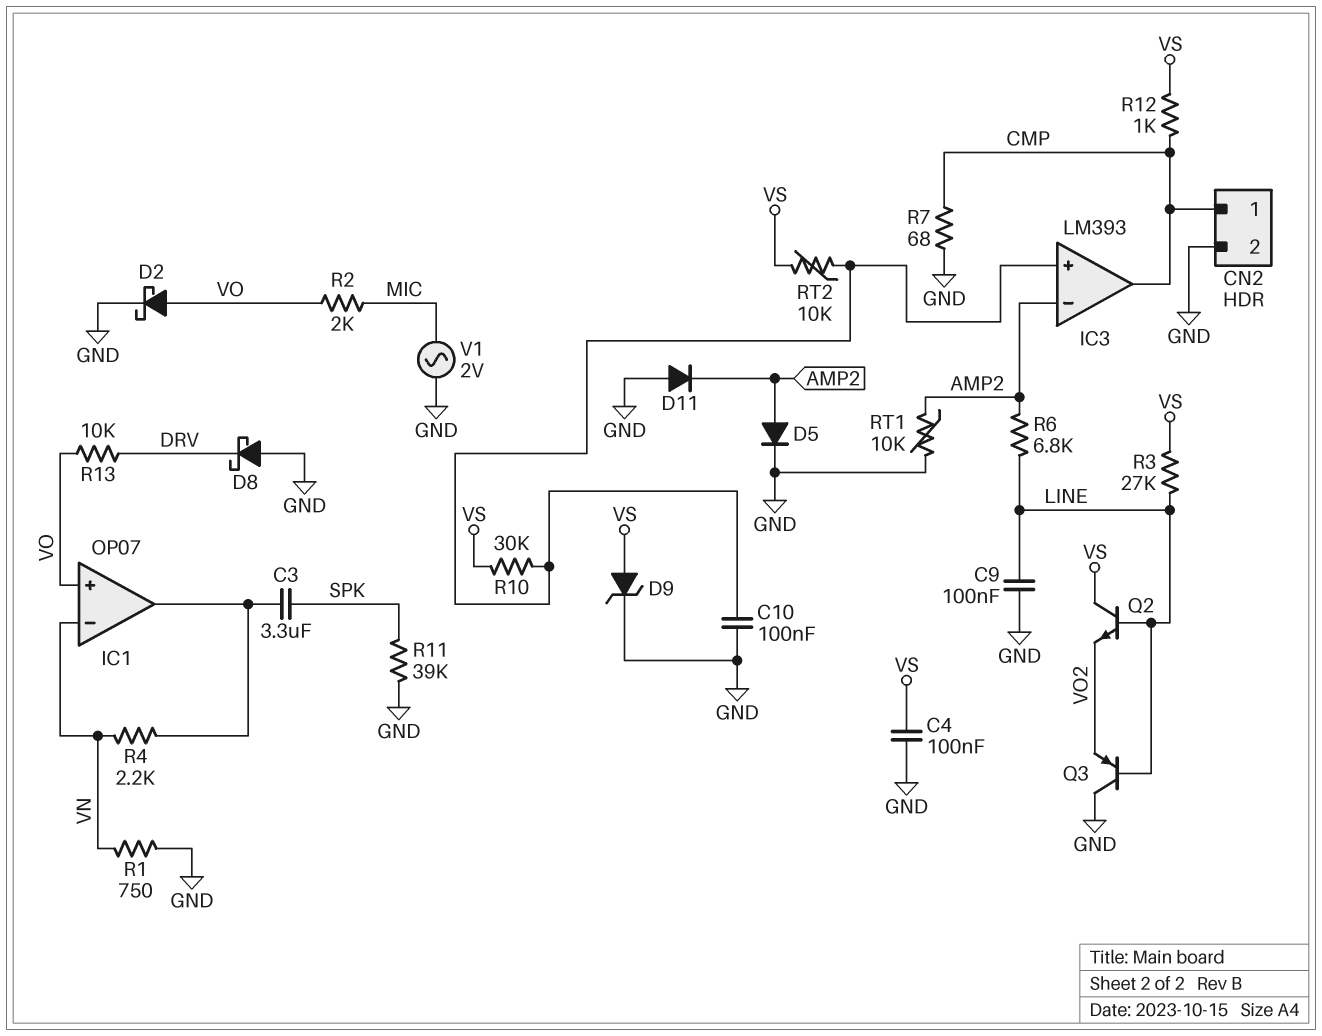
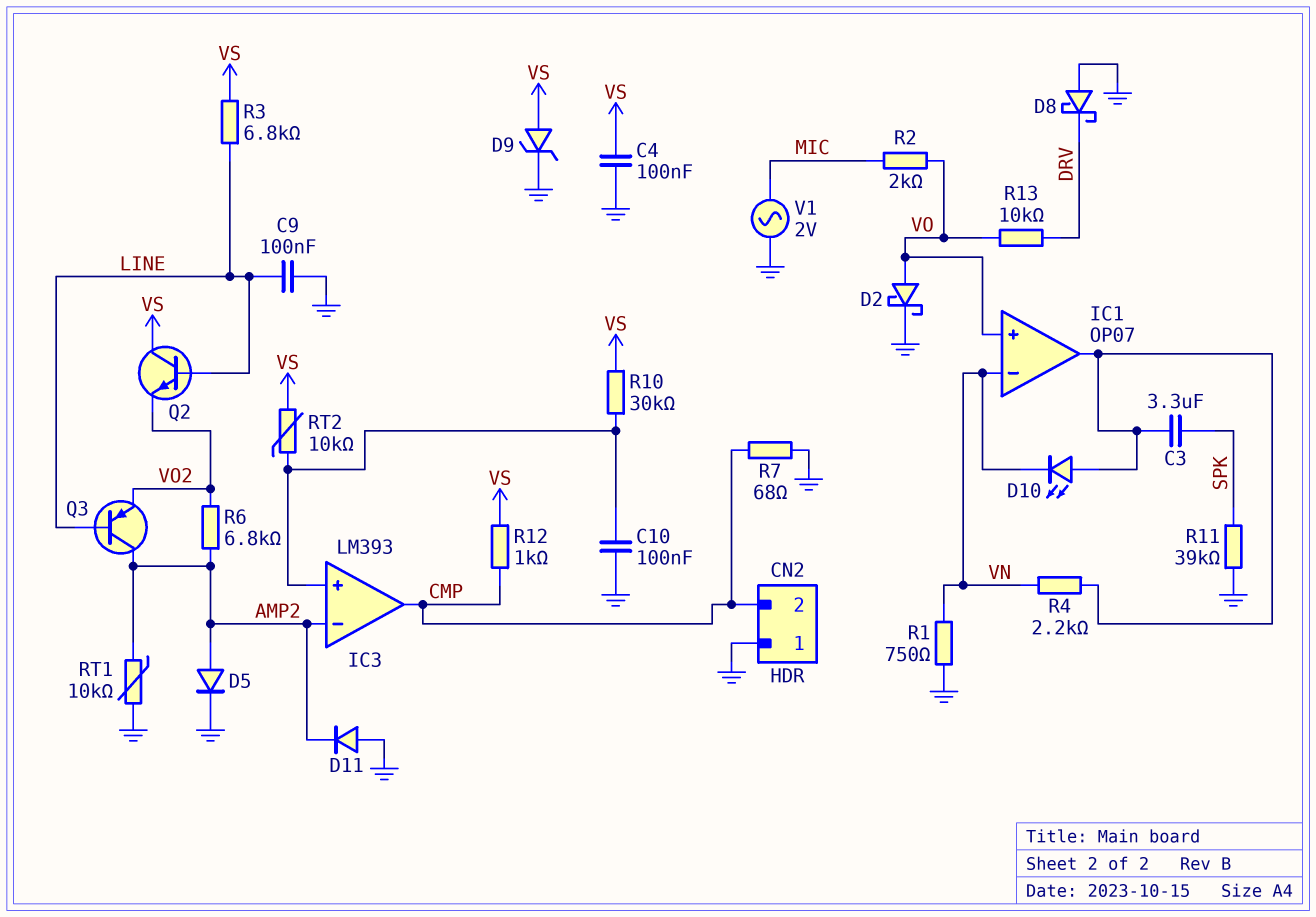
CN2 pin 1: CMP -> GND
CN2 pin 2: GND -> CMP
D10: none -> LED (A IC1/out, K VN)
Q3: PNP (B LINE, C GND, E VO2) -> PNP (B LINE, C AMP2, E VO2)
R3: 27k (LINE, VS) -> 6.8k (LINE, VS)
R6: 6.8k (AMP2, LINE) -> 6.8k (AMP2, VO2)

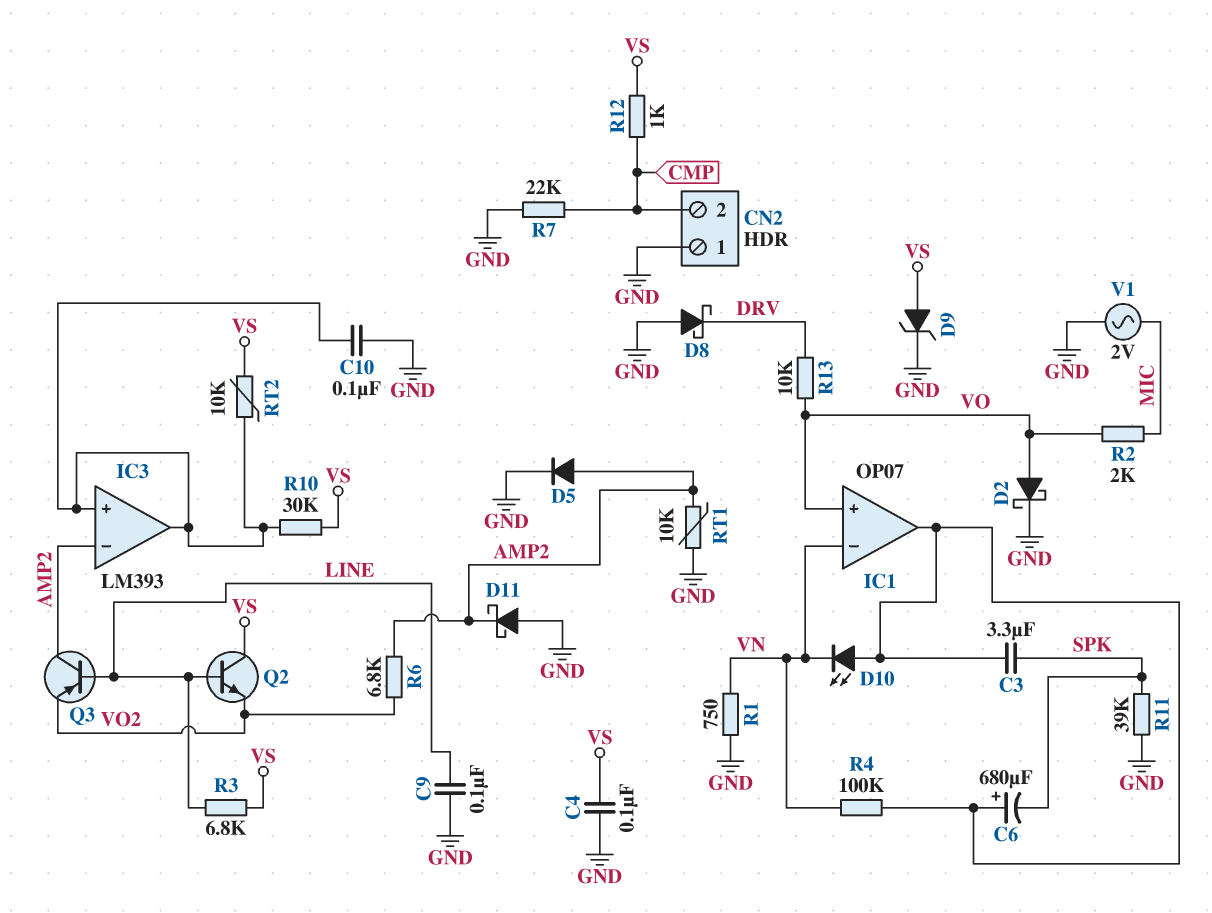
C6: none -> 680uF (plus IC1/out, minus SPK)
D11: diode (A GND, K AMP2) -> schottky (A GND, K AMP2)
IC3 pin out: CMP -> IC3/in+
R4: 2.2k (IC1/out, VN) -> 100k (IC1/out, VN)
R7: 68 (CMP, GND) -> 22k (CMP, GND)

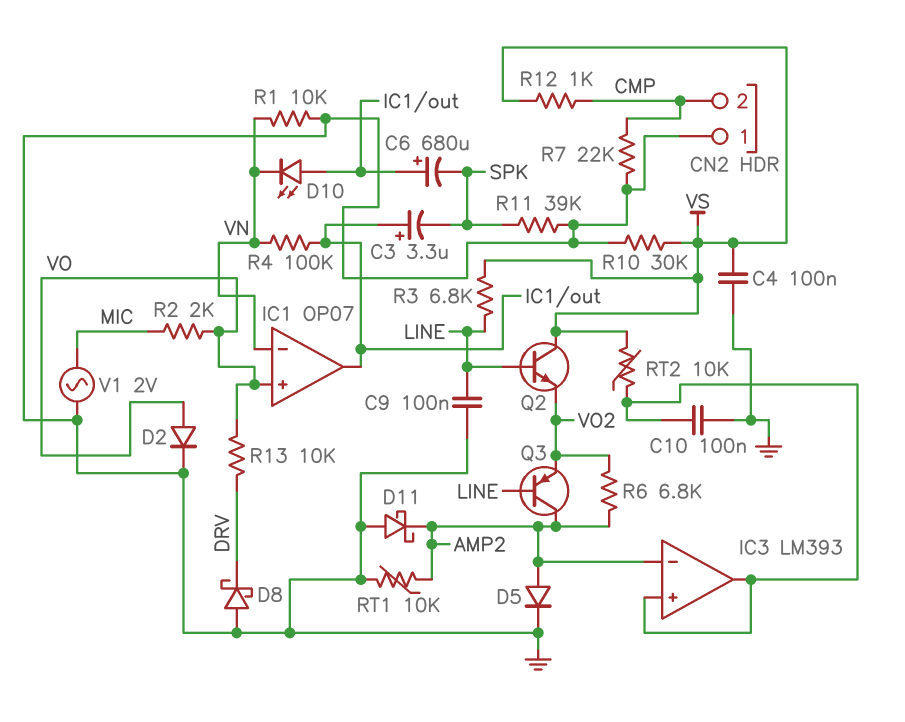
C3: 3.3uF (IC1/out, SPK) -> 3.3uF (plus IC1/out, minus SPK)
D2: schottky (A VO, K GND) -> diode (A VO, K GND)
D9: zener (A VS, K GND) -> none
R1: 750 (GND, VN) -> 10k (GND, VN)
R10: 30k (IC3/in+, VS) -> 30k (GND, VS)

